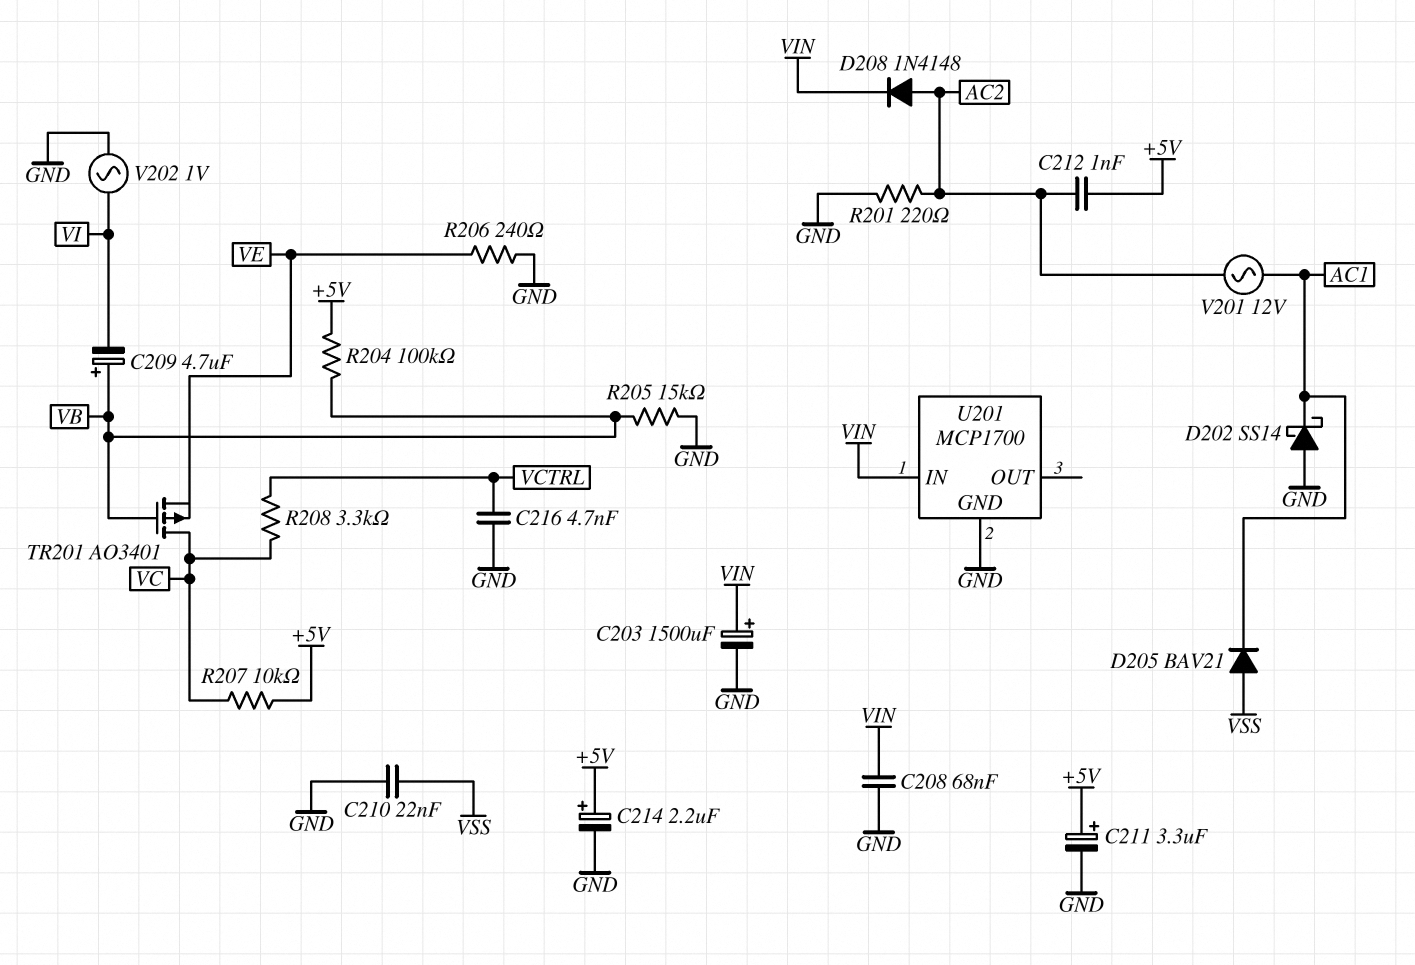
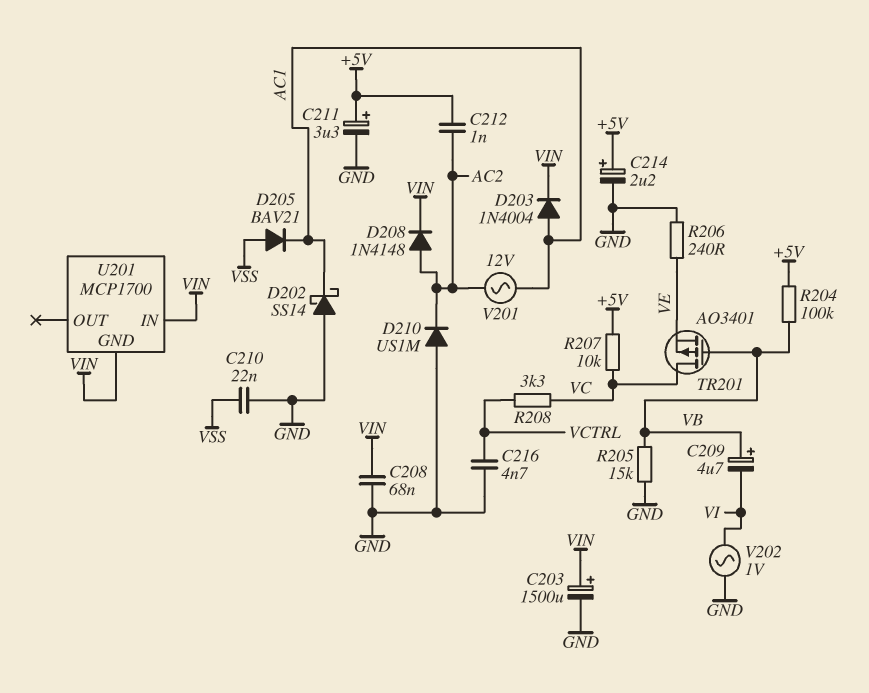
D203: none -> diode 1N4004 (A AC1, K VIN)
D210: none -> diode US1M (A GND, K AC2)
R201: 220 (AC2, GND) -> none
U201 pin GND: GND -> VIN

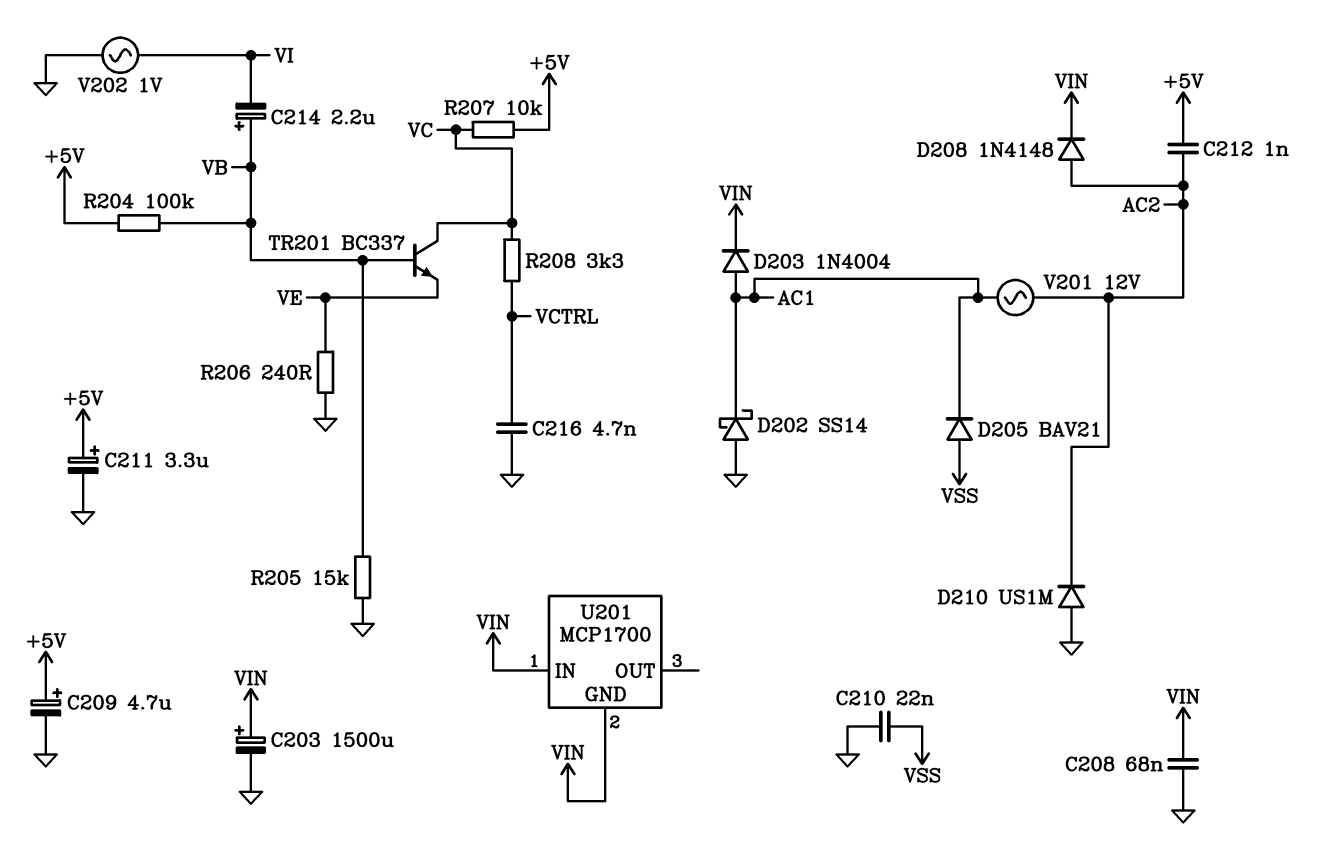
C209: 4.7uF (plus VB, minus VI) -> 4.7uF (plus +5V, minus GND)
C214: 2.2uF (plus +5V, minus GND) -> 2.2uF (plus VB, minus VI)
TR201: PMOS AO3401 (G VB, D VC, S VE) -> NPN BC337 (B VB, C VC, E VE)

